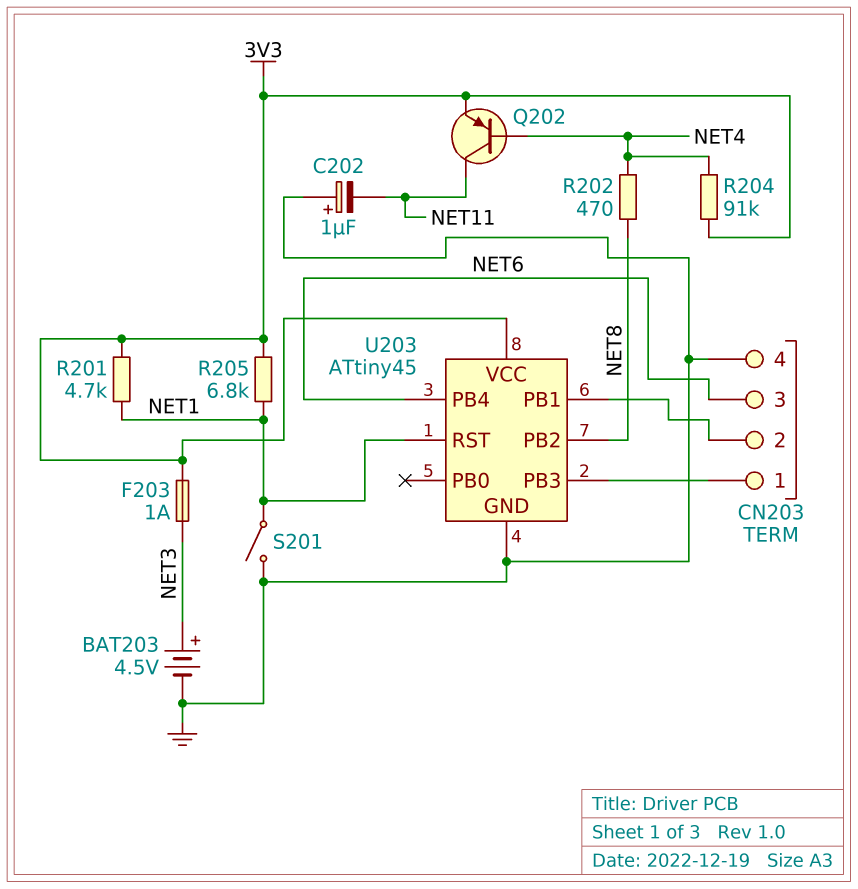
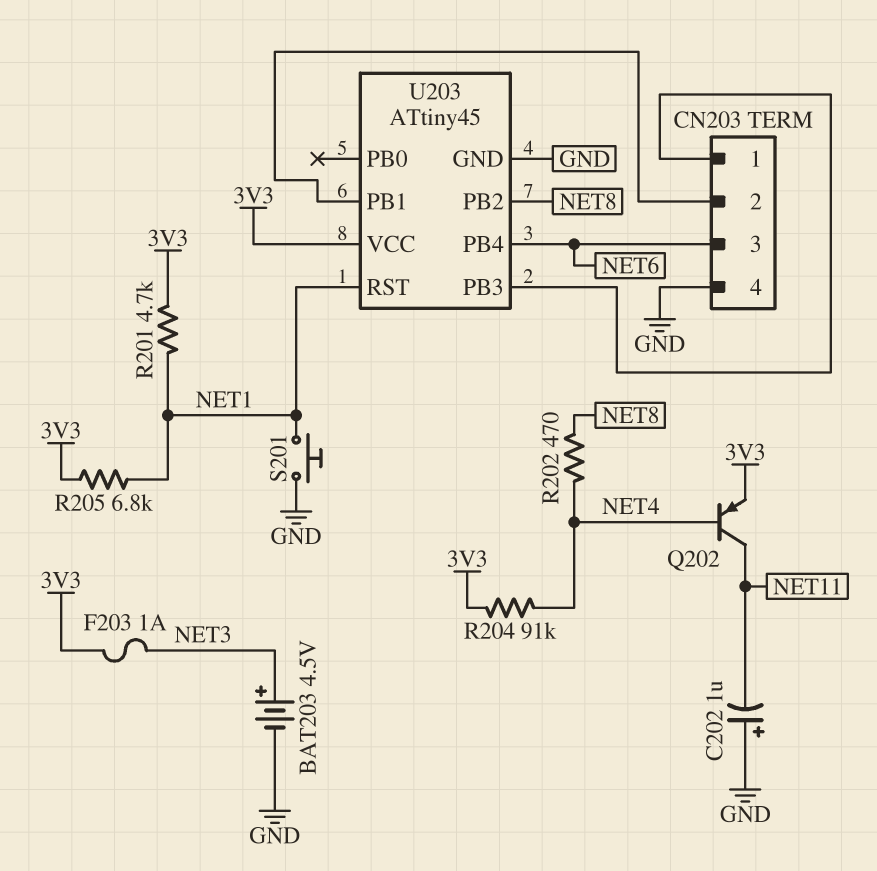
S201: switch (GND, NET1) -> button (GND, NET1)

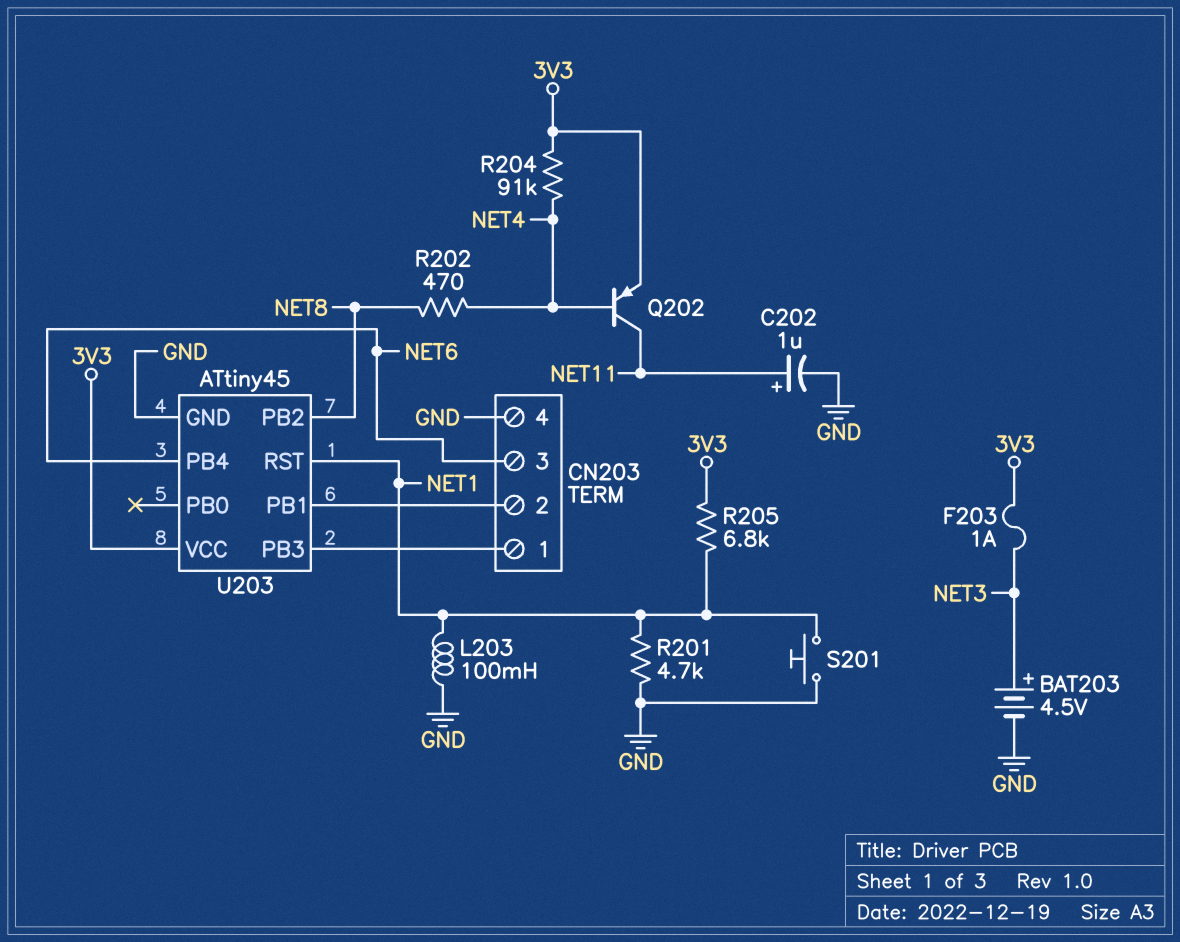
C202: 1uF (plus GND, minus NET11) -> 1uF (plus NET11, minus GND)
L203: none -> 100mH (GND, NET1)
R201: 4.7k (3V3, NET1) -> 4.7k (GND, NET1)

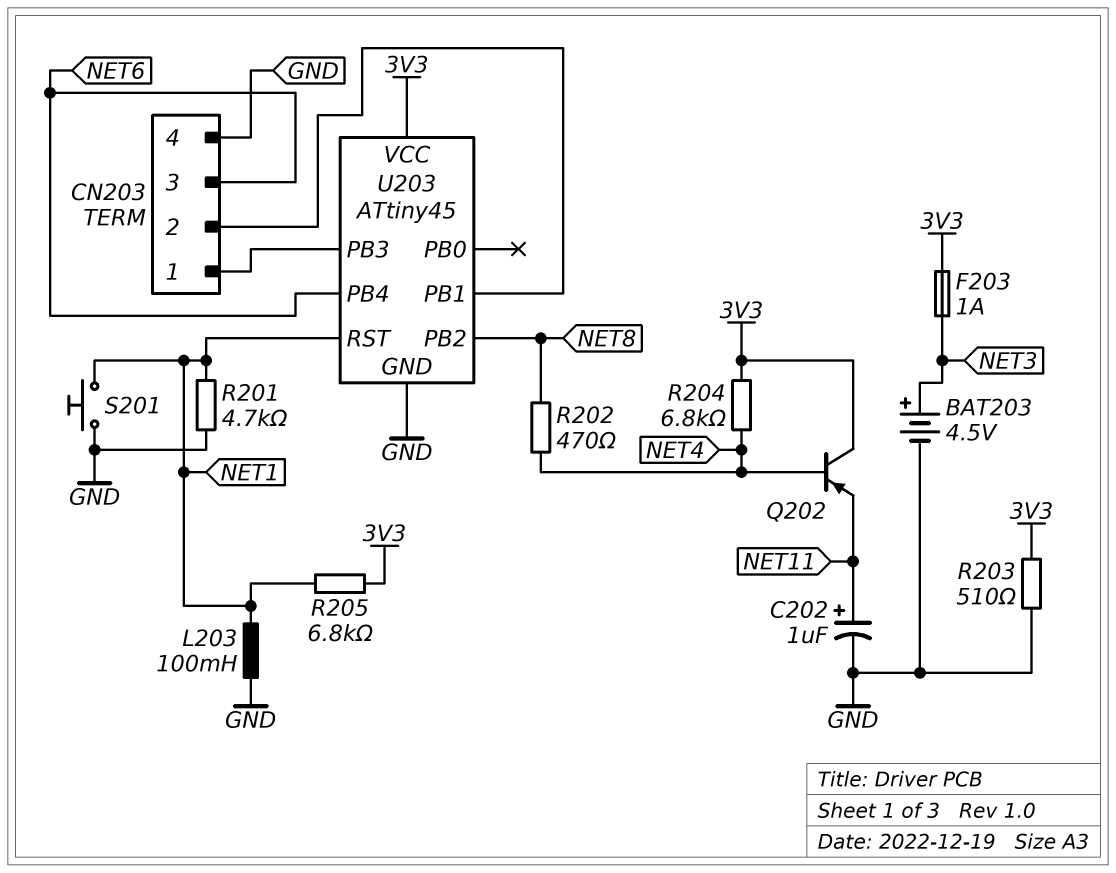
Q202: PNP (B NET4, C NET11, E 3V3) -> PNP (B NET4, C 3V3, E NET11)
R203: none -> 510 (3V3, GND)
R204: 91k (3V3, NET4) -> 6.8k (3V3, NET4)

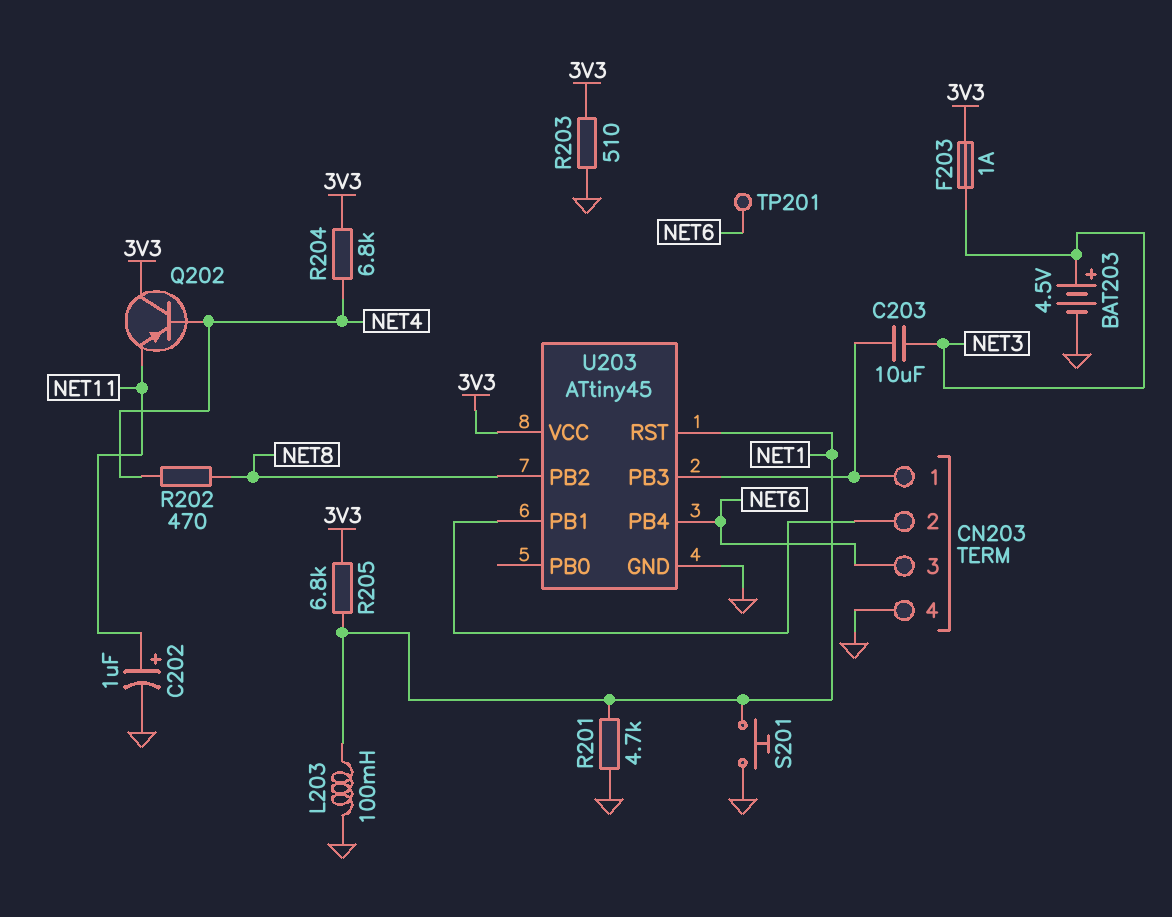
C203: none -> 10uF (CN203/1, NET3)
TP201: none -> test point (NET6)

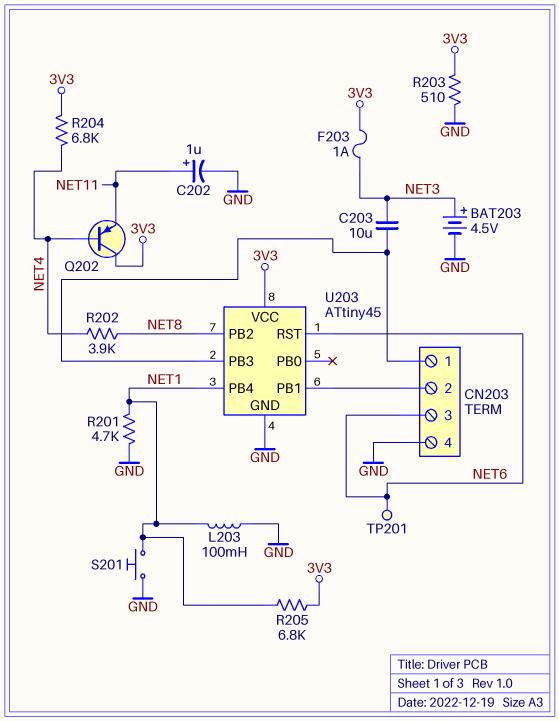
R202: 470 (NET4, NET8) -> 3.9k (NET4, NET8)
U203 pin PB4: NET6 -> NET1
U203 pin RST: NET1 -> NET6

